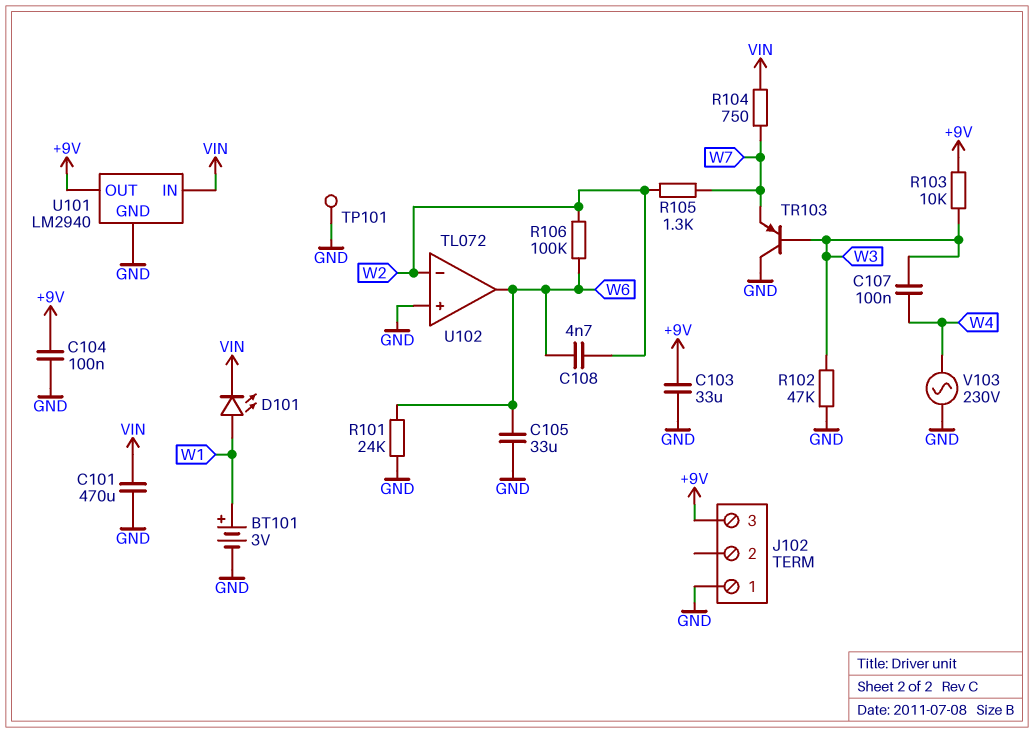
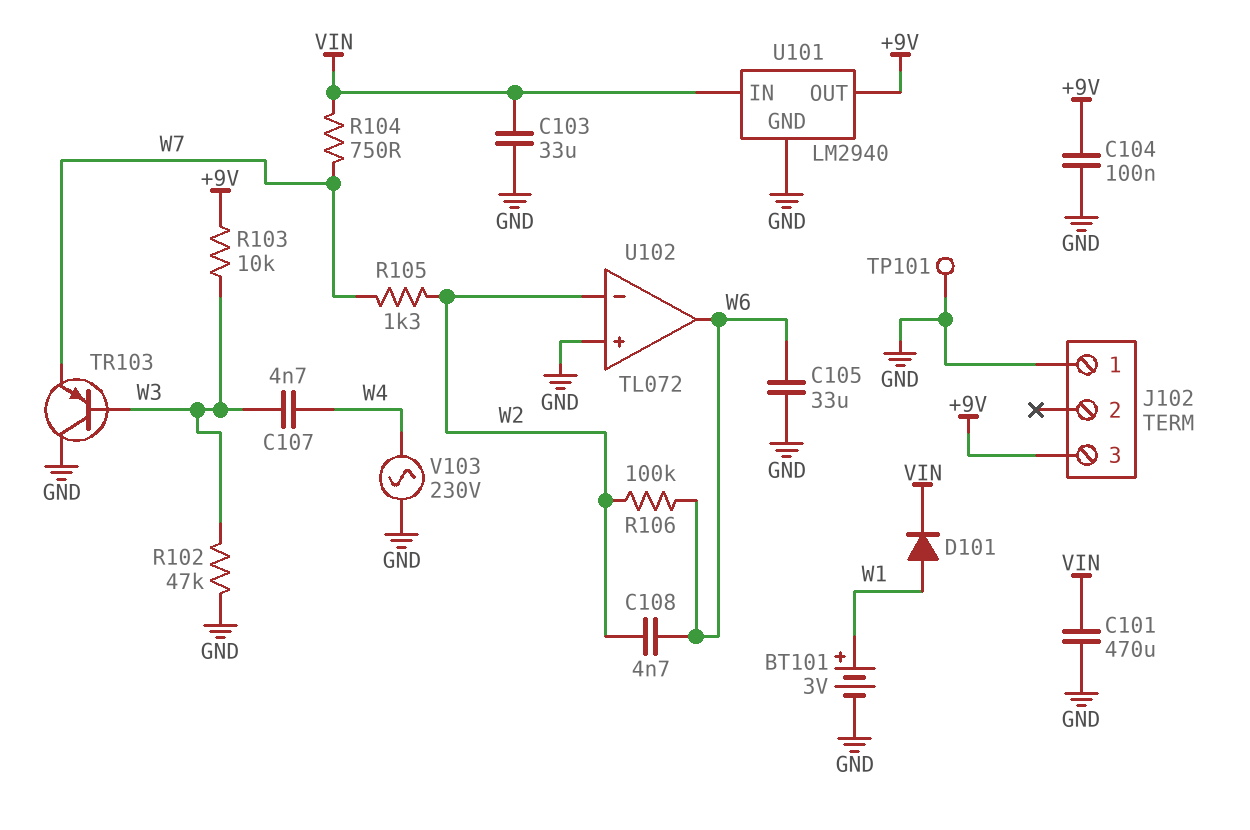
C103: 33uF (+9V, GND) -> 33uF (GND, VIN)
C107: 100nF (W3, W4) -> 4.7nF (W3, W4)
D101: LED (A W1, K VIN) -> diode (A W1, K VIN)
R101: 24k (GND, W6) -> none

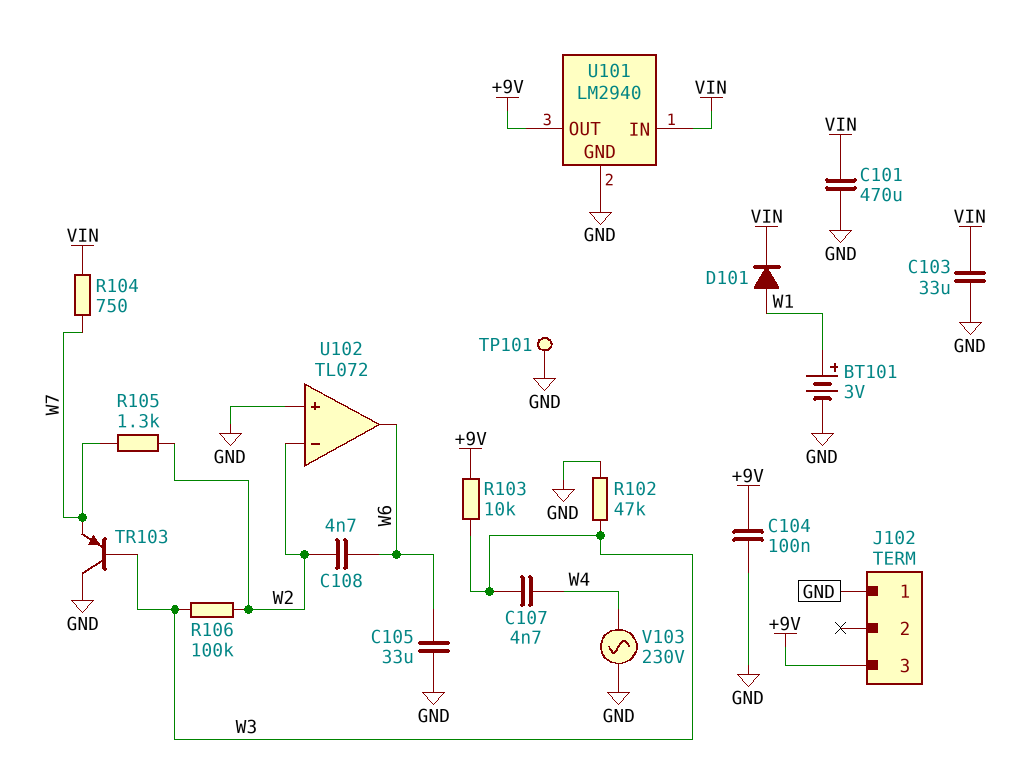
R106: 100k (W2, W6) -> 100k (W2, W3)

